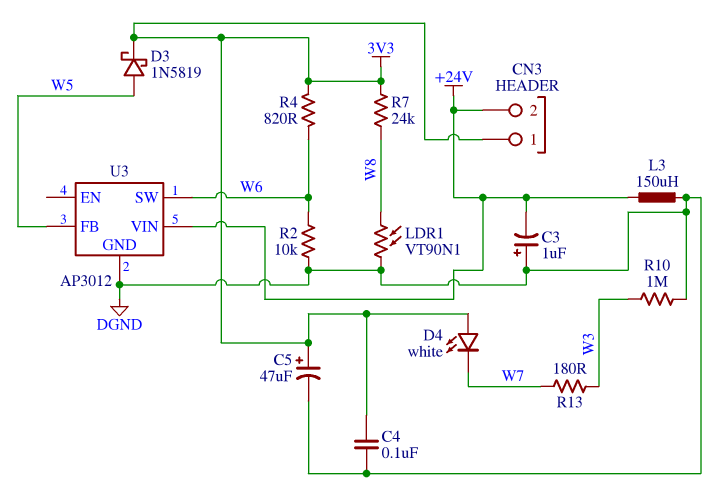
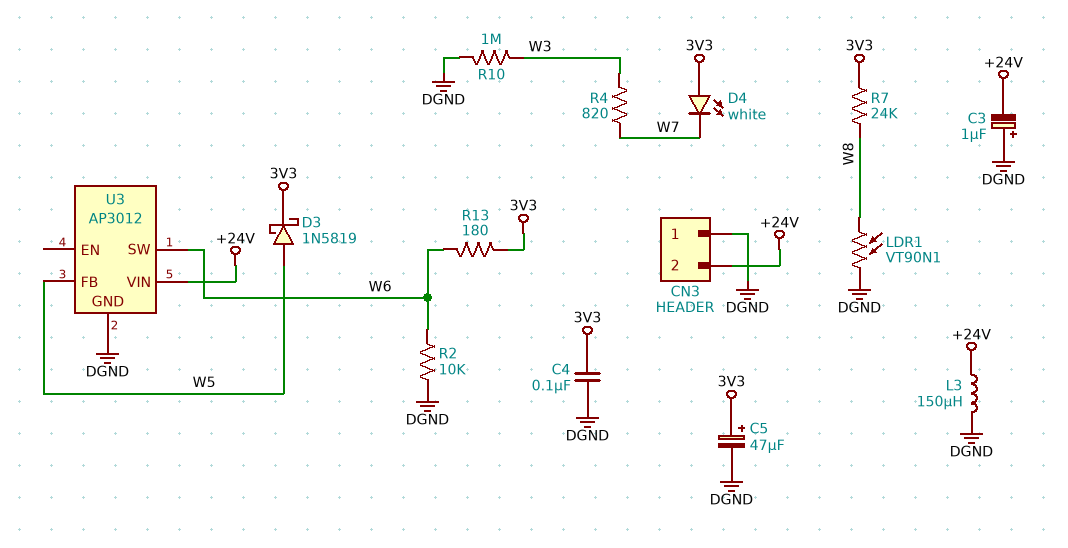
CN3 pin 1: 3V3 -> DGND
R4: 820 (3V3, W6) -> 820 (W3, W7)
R13: 180 (W3, W7) -> 180 (3V3, W6)

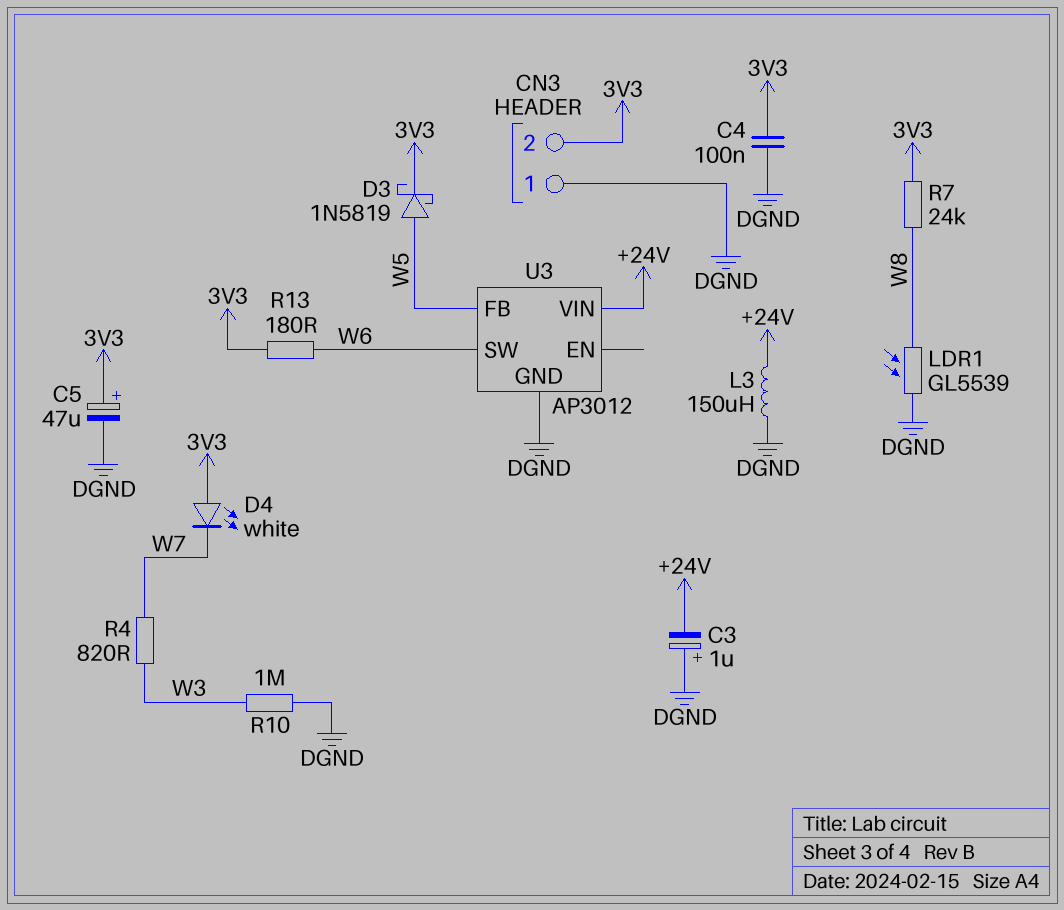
CN3 pin 2: +24V -> 3V3
LDR1: VT90N1 (DGND, W8) -> GL5539 (DGND, W8)
R2: 10k (DGND, W6) -> none

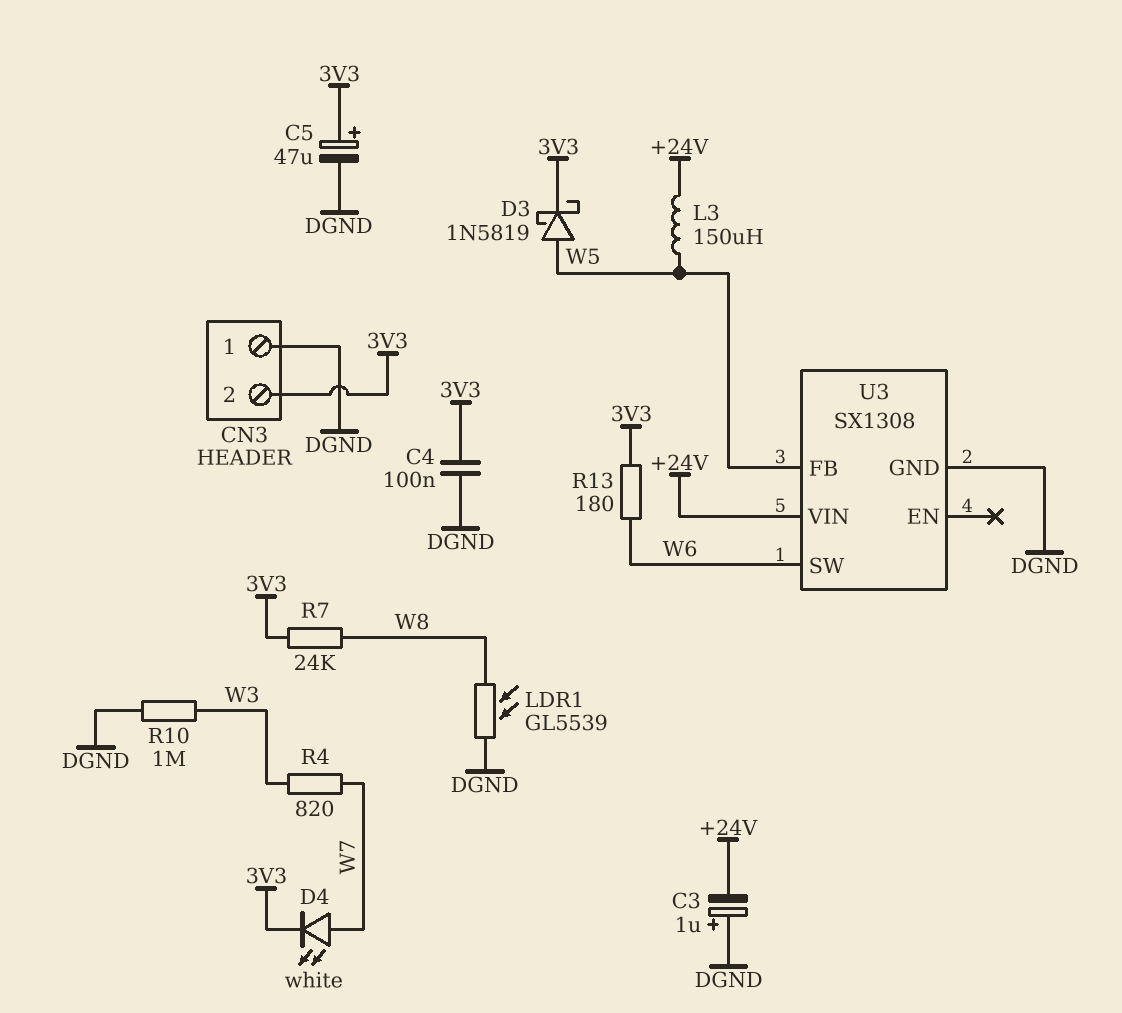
D4: LED white (A 3V3, K W7) -> LED white (A W7, K 3V3)
L3: 150uH (+24V, DGND) -> 150uH (+24V, W5)
U3: AP3012 -> SX1308

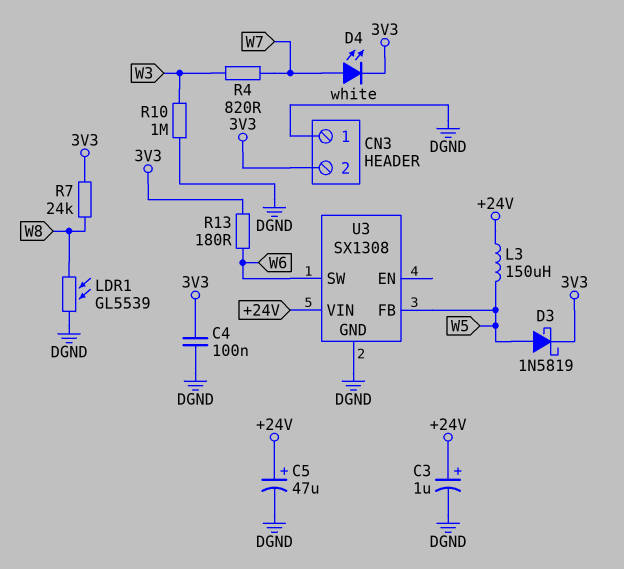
C3: 1uF (plus DGND, minus +24V) -> 1uF (plus +24V, minus DGND)
C5: 47uF (plus 3V3, minus DGND) -> 47uF (plus +24V, minus DGND)

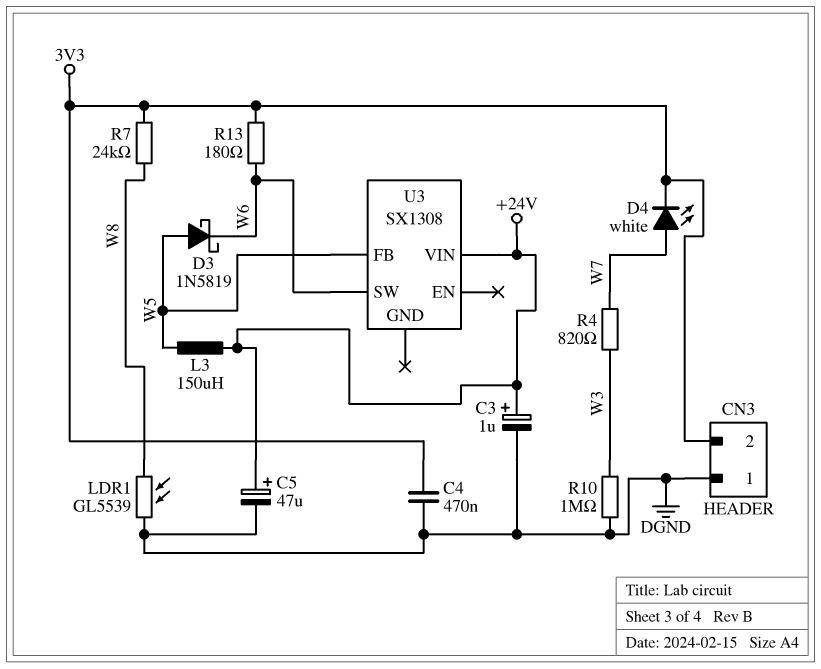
C4: 100nF (3V3, DGND) -> 470nF (3V3, DGND)
D3: schottky 1N5819 (A W5, K 3V3) -> schottky 1N5819 (A W5, K W6)
U3 pin GND: DGND -> none

